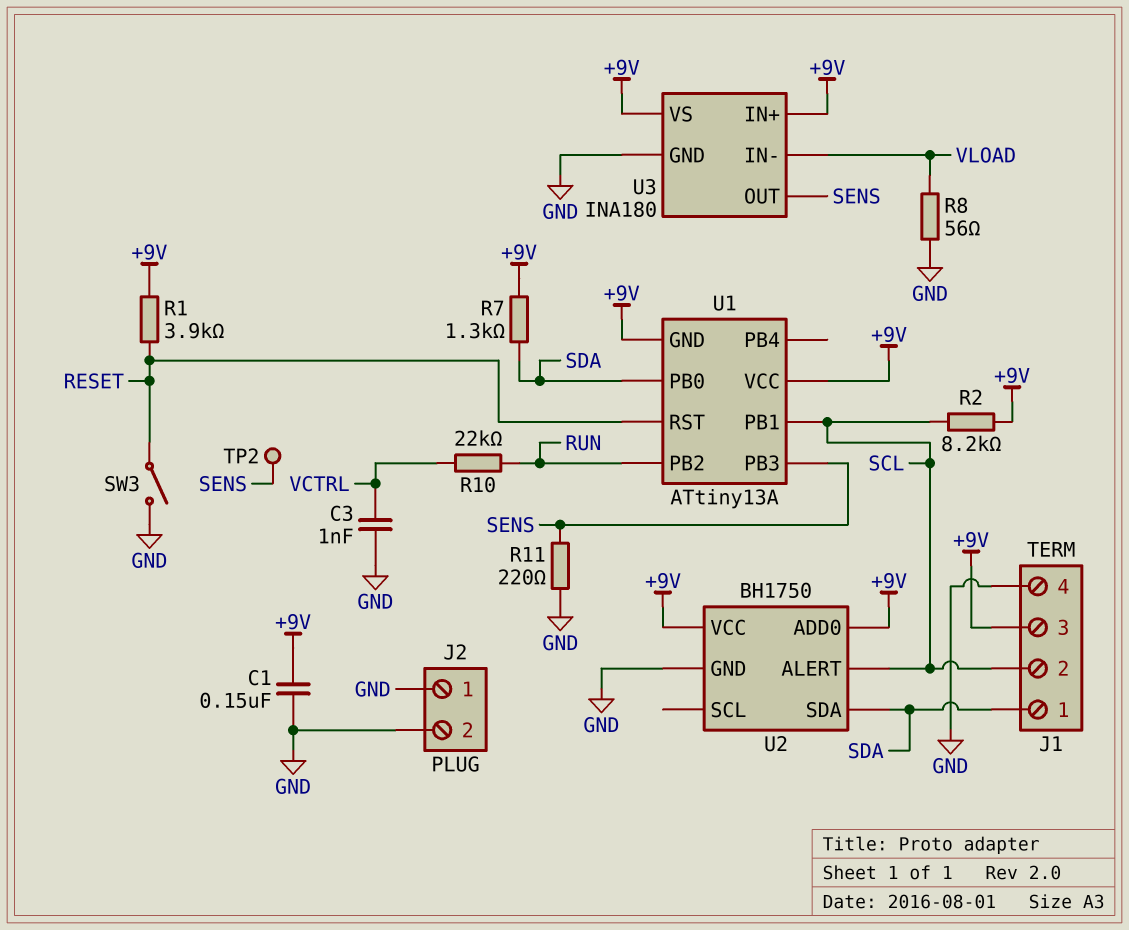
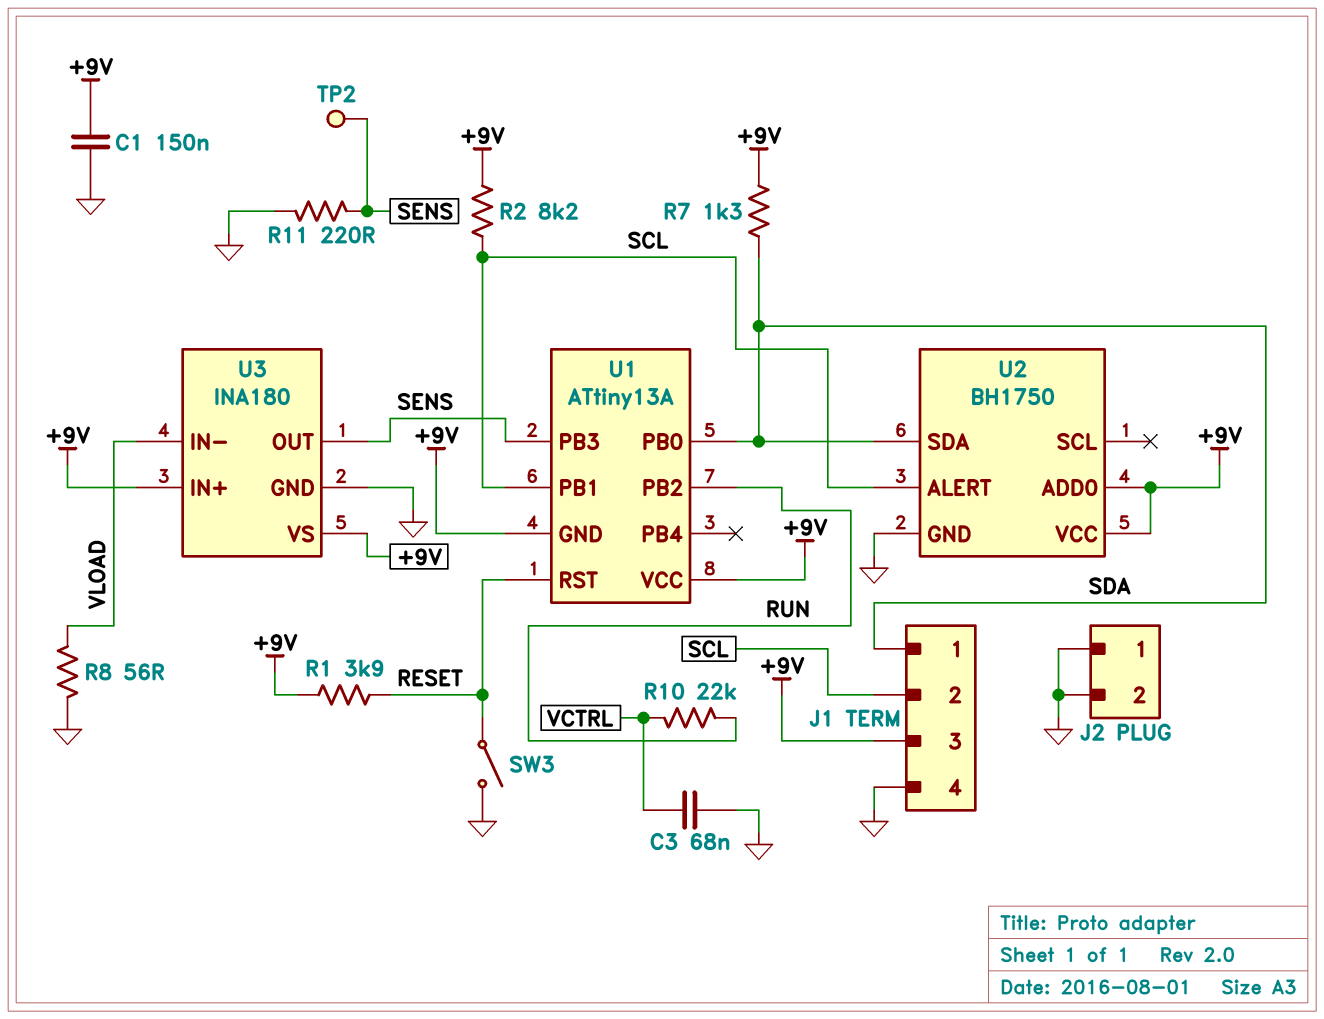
C3: 1nF (GND, VCTRL) -> 68nF (GND, VCTRL)

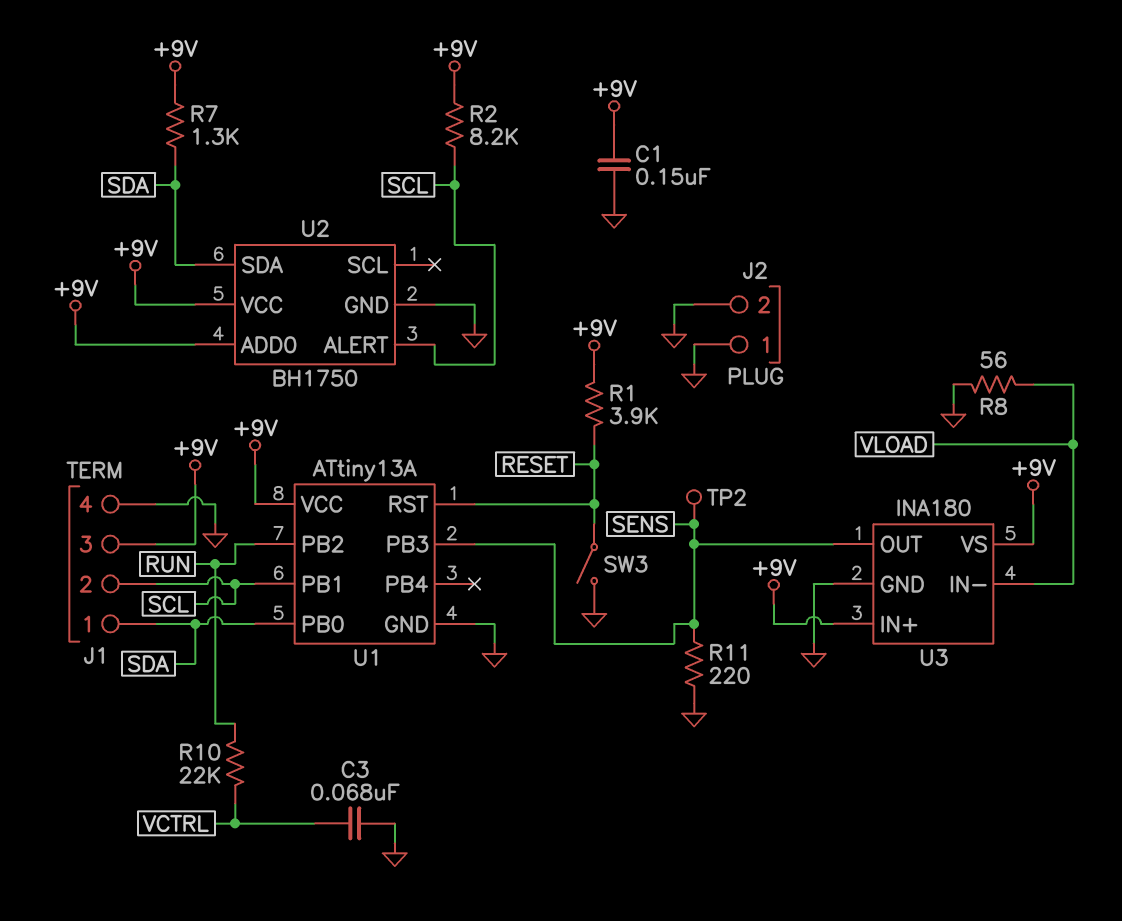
U1 pin GND: +9V -> GND

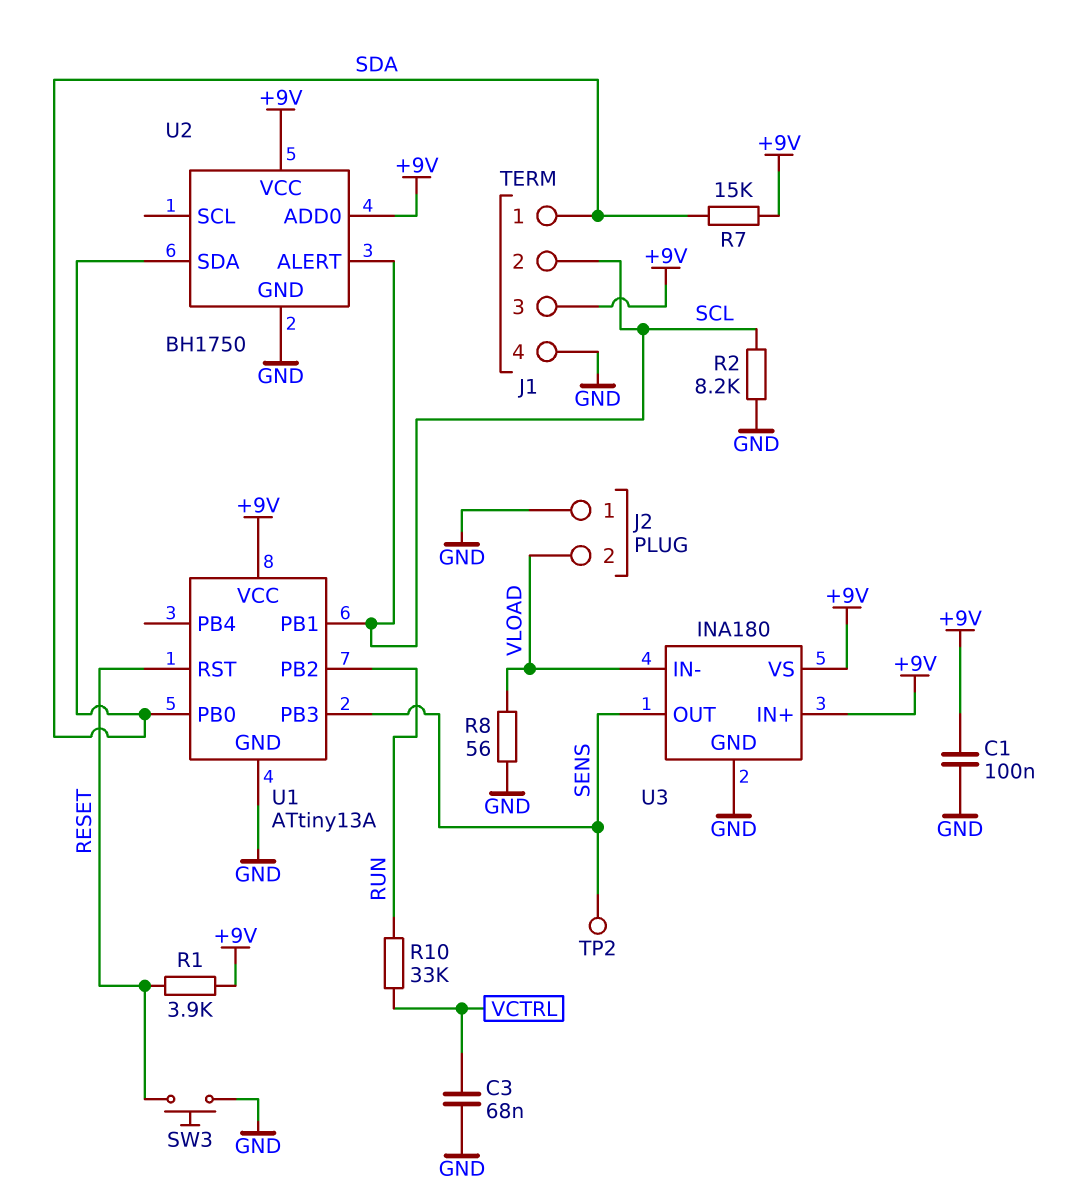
C1: 150nF (+9V, GND) -> 100nF (+9V, GND)
J2 pin 2: GND -> VLOAD
R2: 8.2k (+9V, SCL) -> 8.2k (GND, SCL)
R7: 1.3k (+9V, SDA) -> 15k (+9V, SDA)
R10: 22k (RUN, VCTRL) -> 33k (RUN, VCTRL)
R11: 220 (GND, SENS) -> none
SW3: switch (GND, RESET) -> button (GND, RESET)

